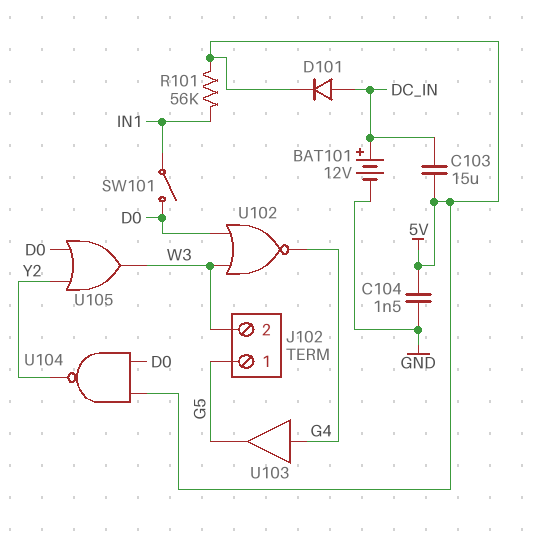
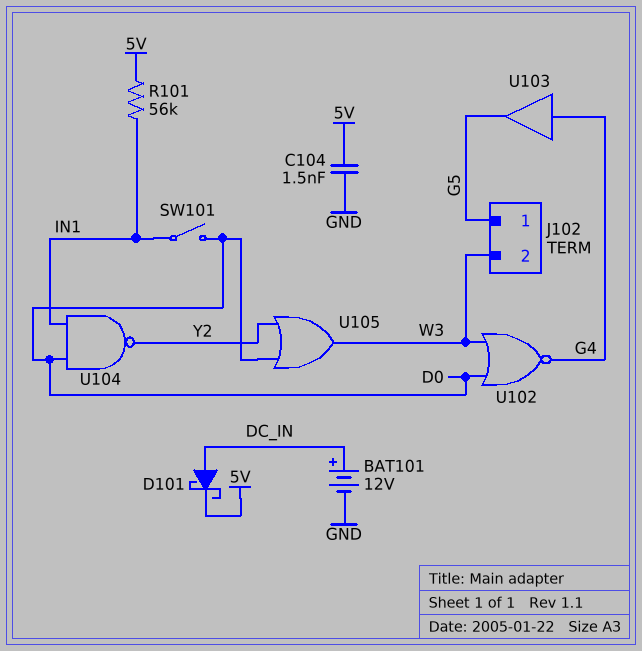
C103: 15uF (5V, DC_IN) -> none
D101: diode (A DC_IN, K 5V) -> schottky (A DC_IN, K 5V)
U104: NAND (in 5V, in D0, out Y2) -> NAND (in D0, in IN1, out Y2)

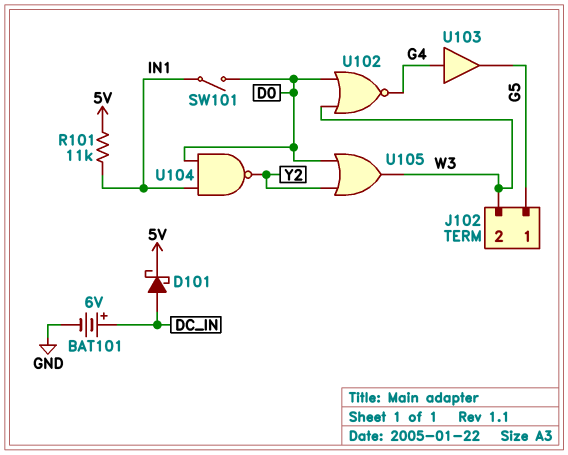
BAT101: 12V (plus DC_IN, minus GND) -> 6V (plus DC_IN, minus GND)
C104: 1.5nF (5V, GND) -> none
R101: 56k (5V, IN1) -> 11k (5V, IN1)

